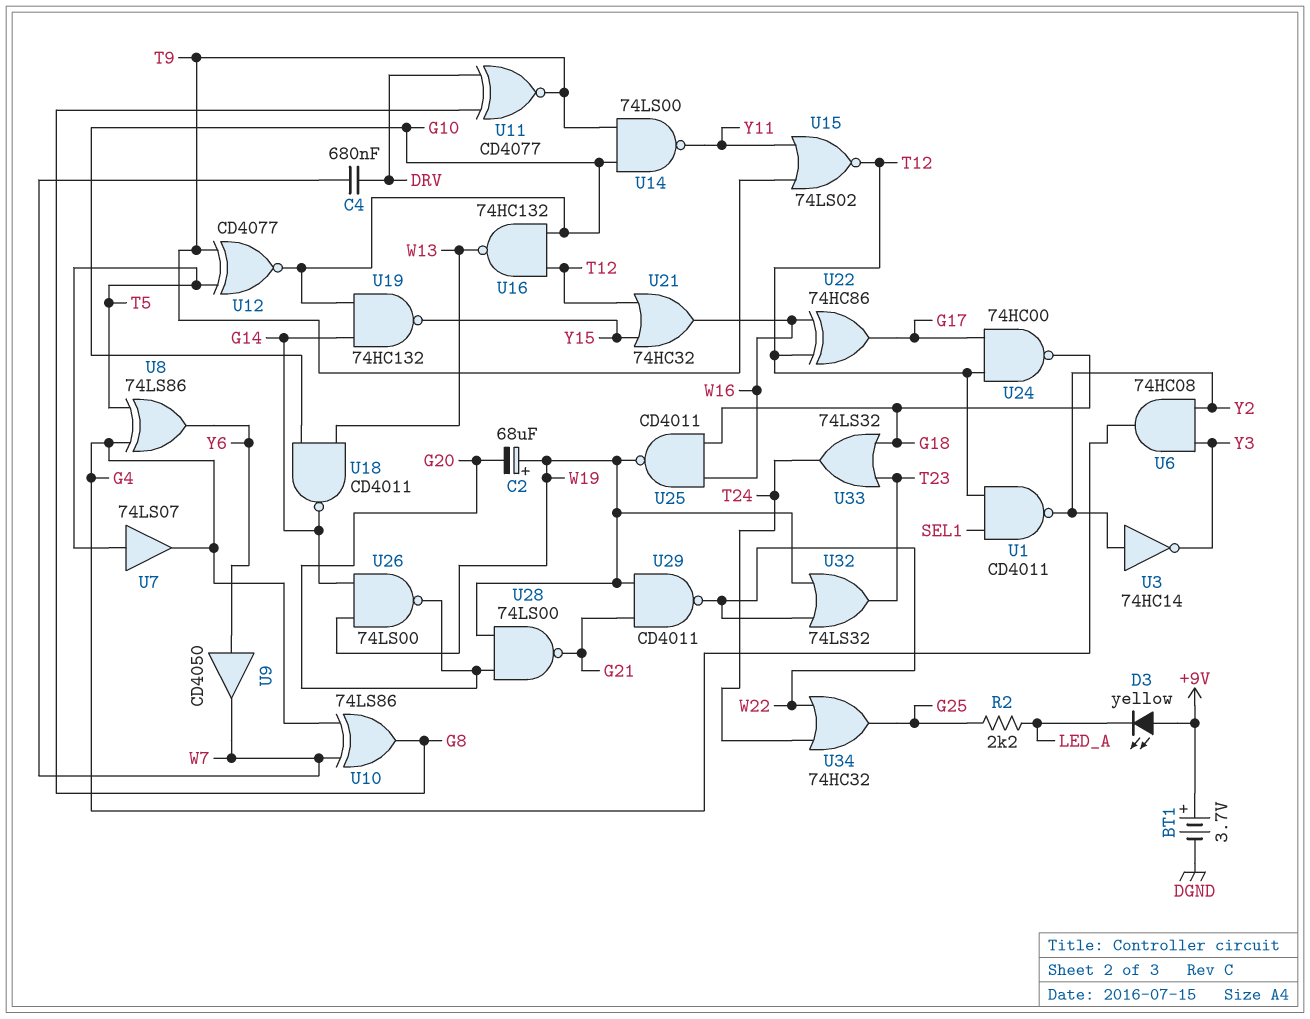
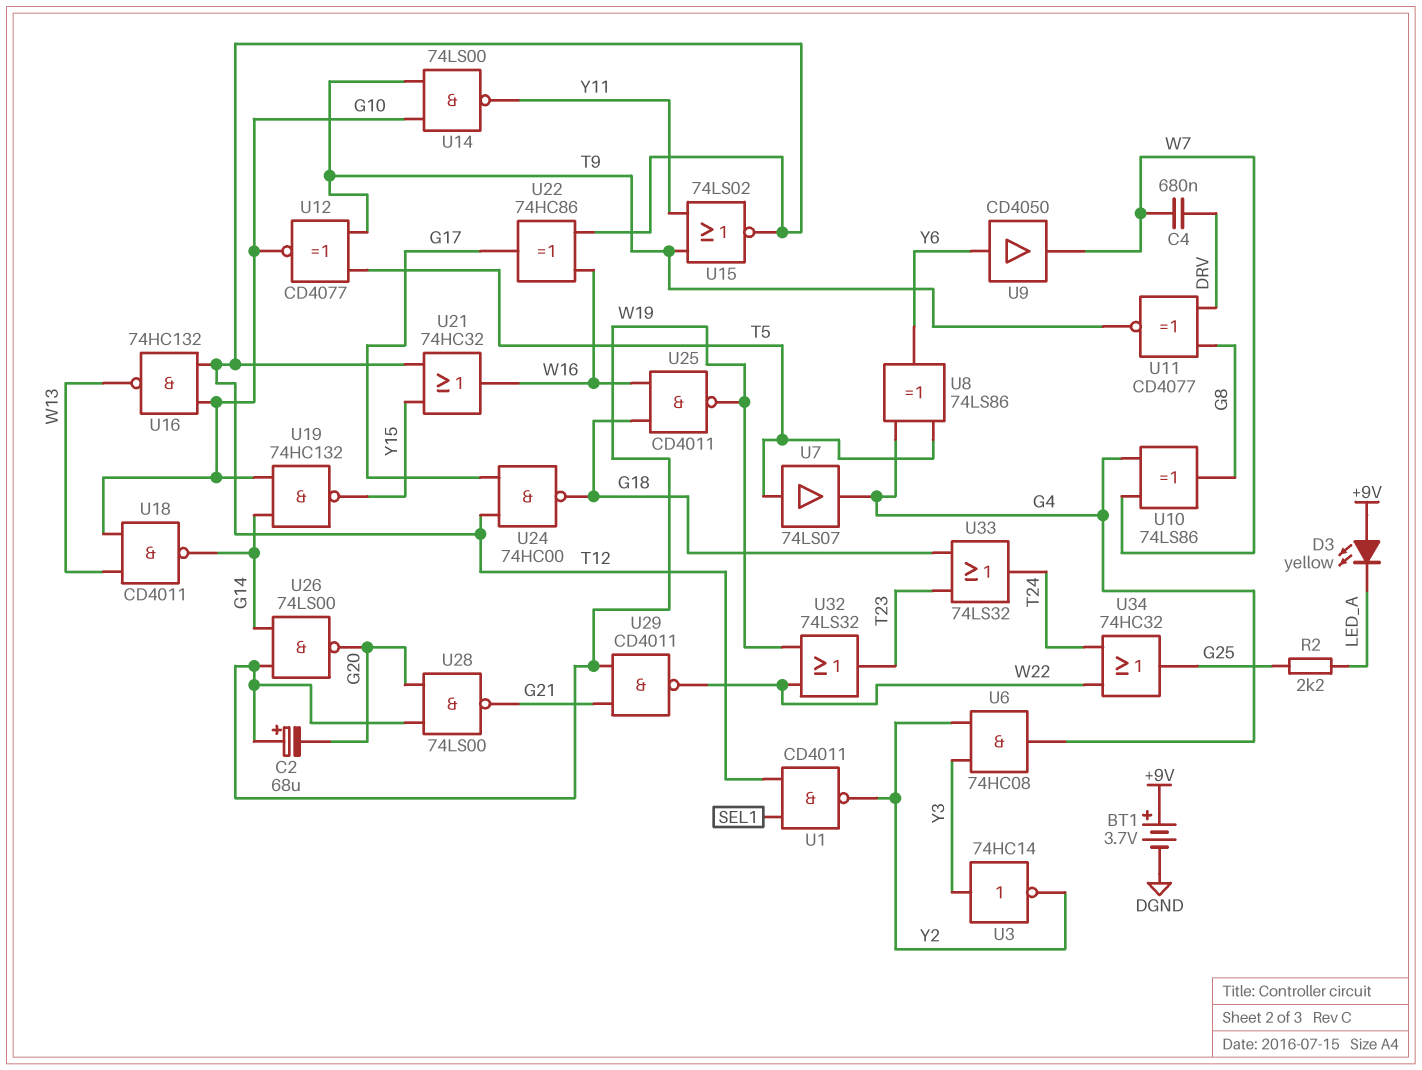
U3: NOT 74HC14 (in Y2, out Y3) -> NOT 74HC14 (in Y3, out Y2)

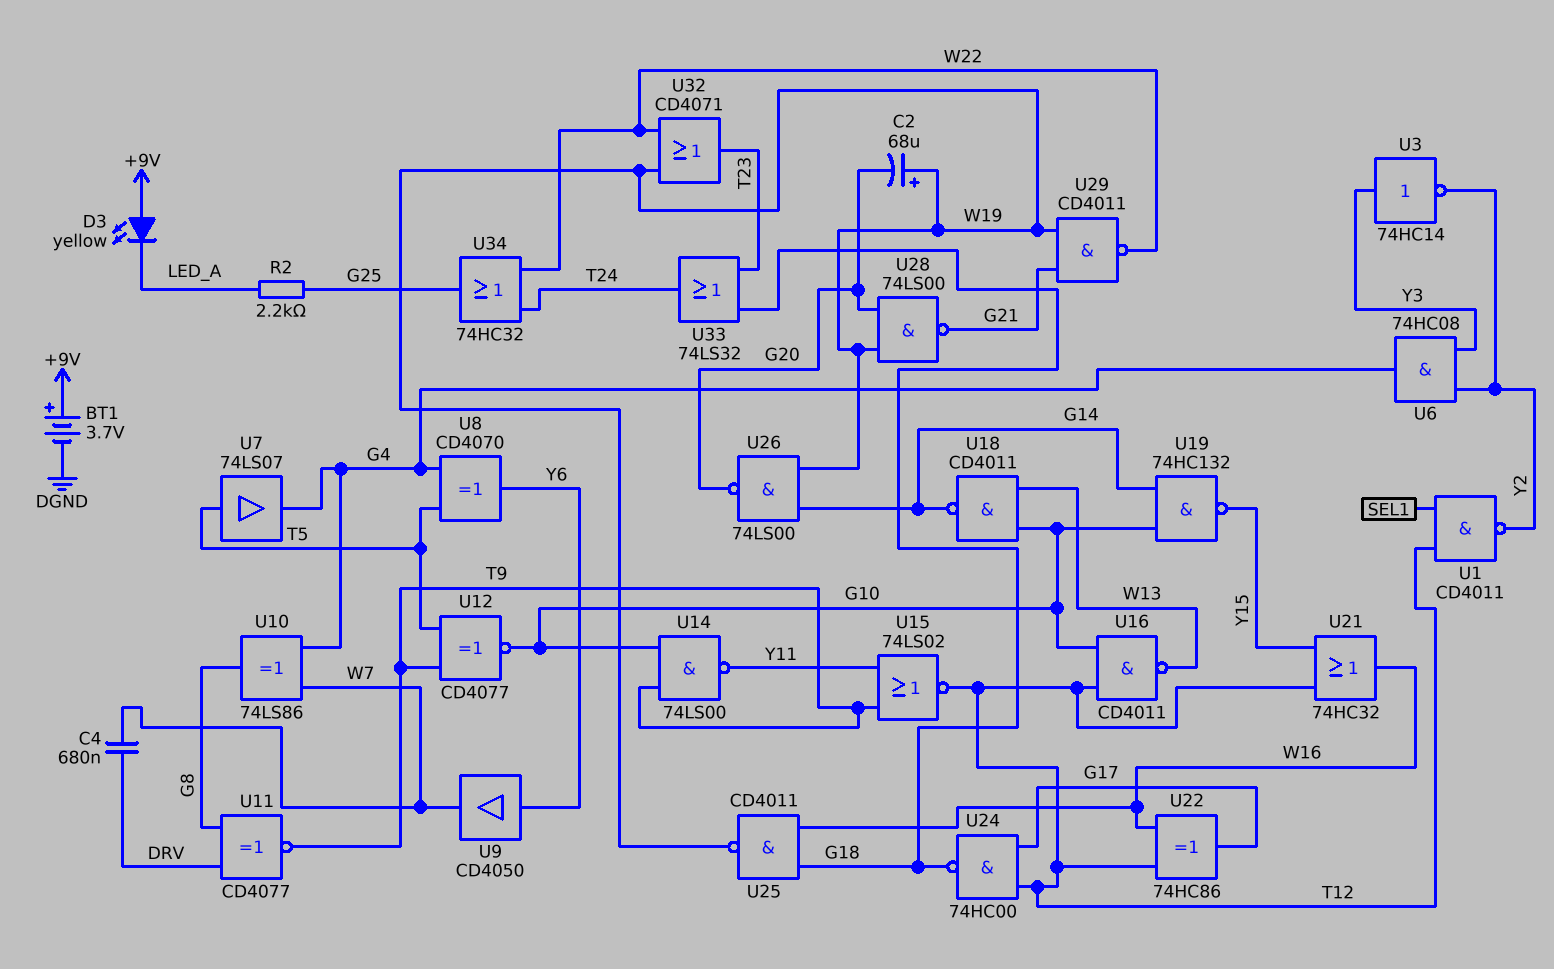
U8: XOR 74LS86 (in G4, in T5, out Y6) -> XOR CD4070 (in G4, in T5, out Y6)
U16: NAND 74HC132 (in G10, in T12, out W13) -> NAND CD4011 (in G10, in T12, out W13)
U32: OR 74LS32 (in W19, in W22, out T23) -> OR CD4071 (in W19, in W22, out T23)

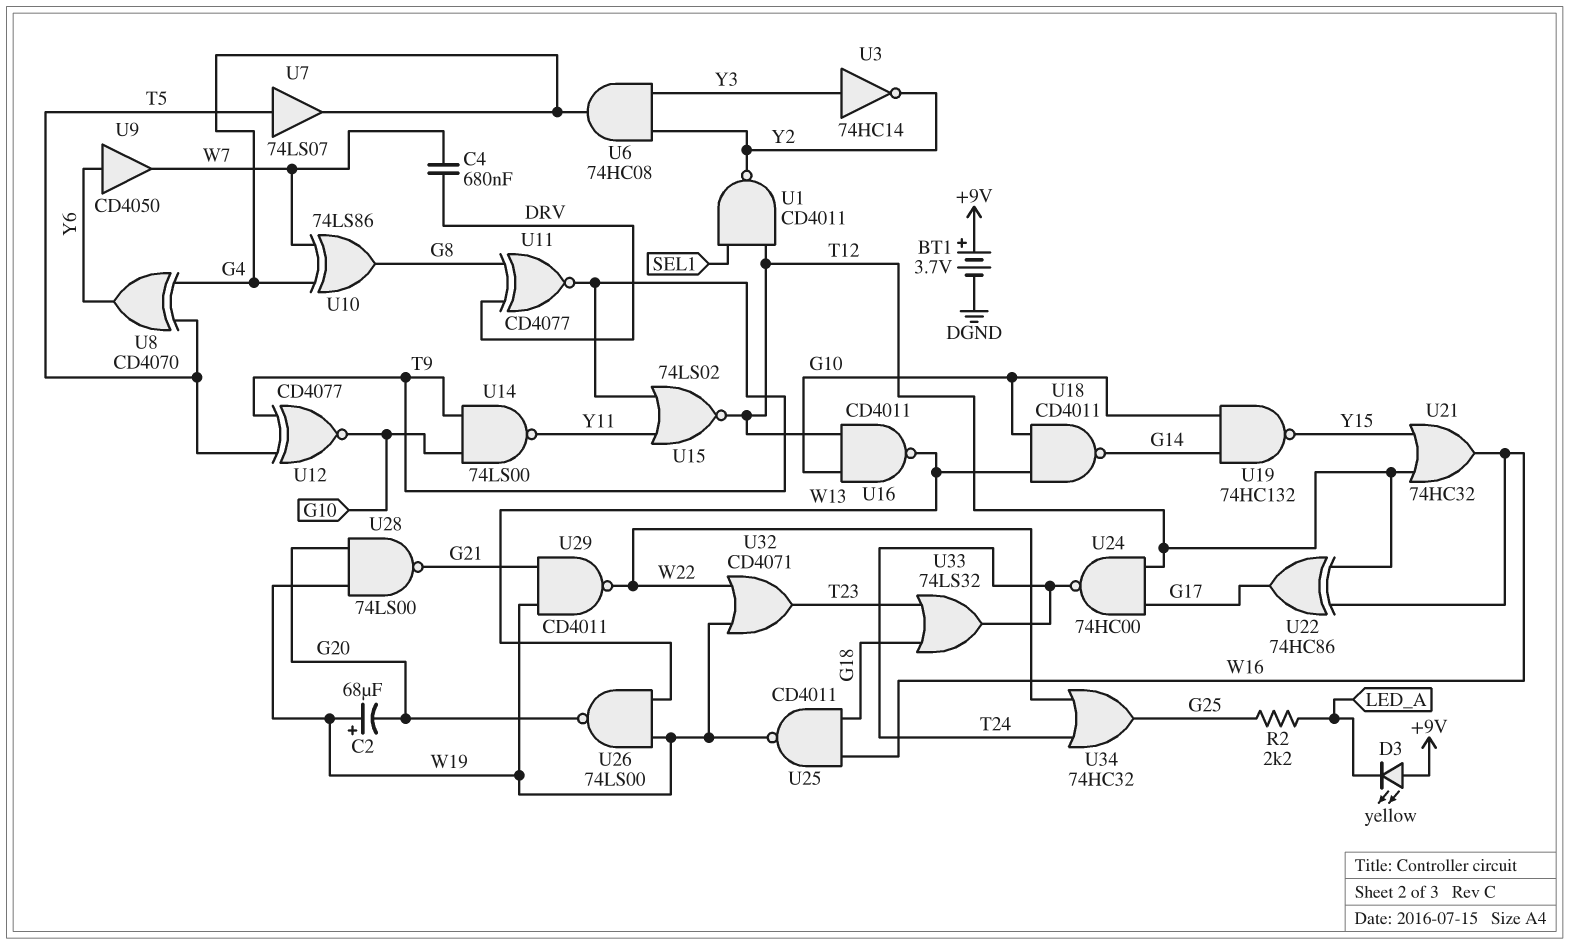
U24: NAND 74HC00 (in G17, in T12, out G18) -> NAND 74HC00 (in G17, in T12, out T24)
U26: NAND 74LS00 (in G14, in W19, out G20) -> NAND 74LS00 (in W13, in W19, out G20)

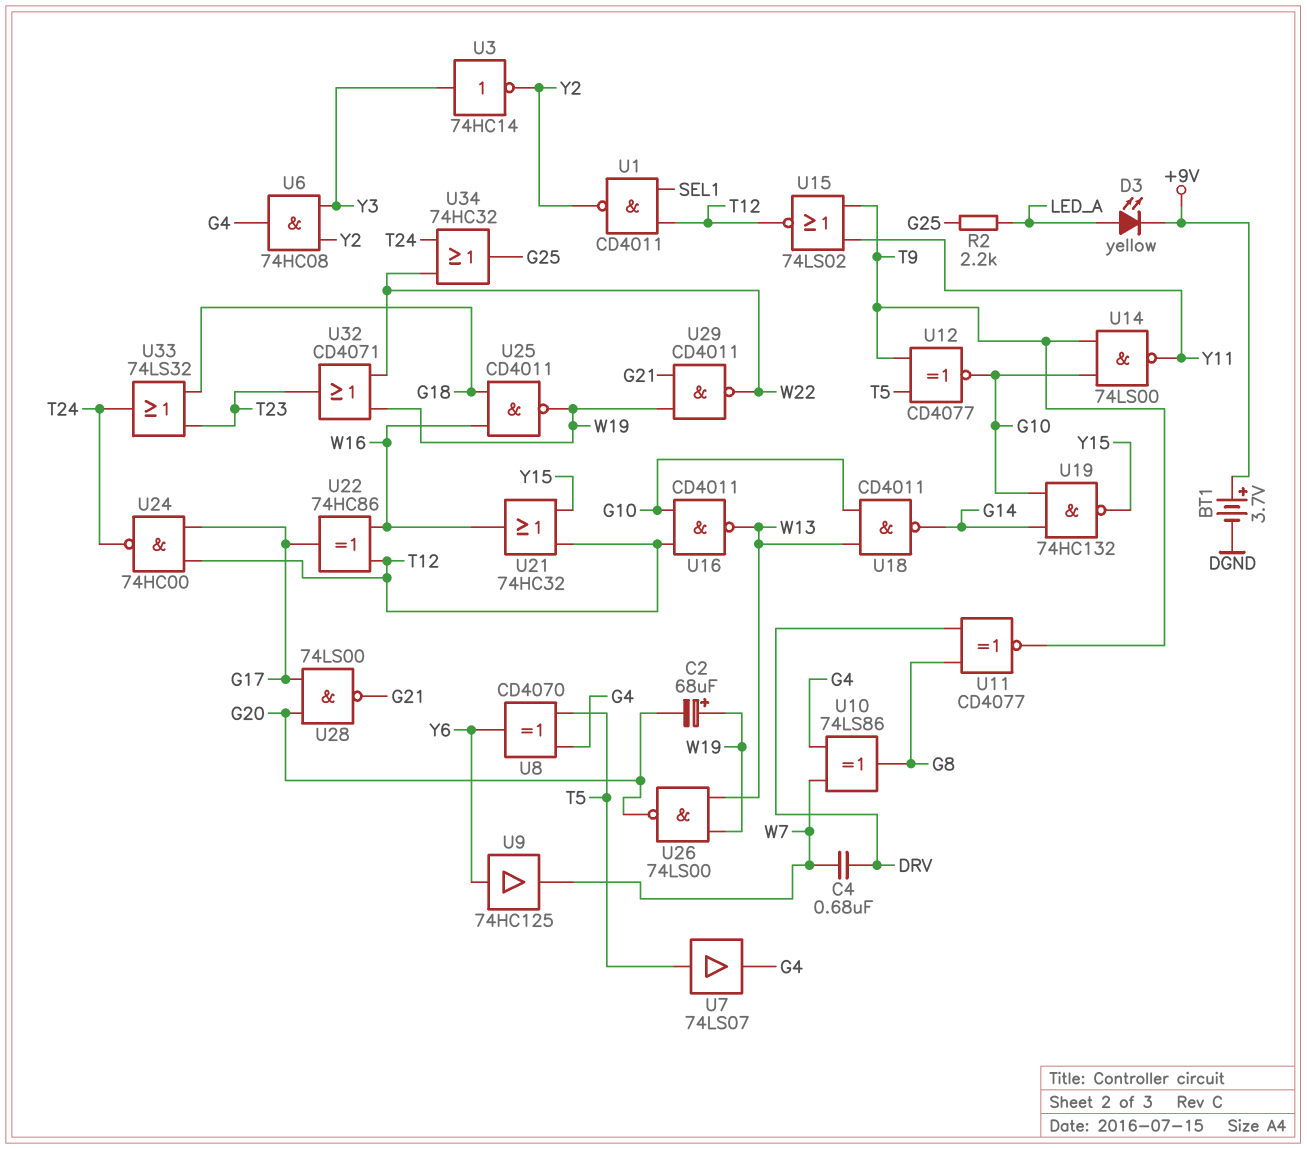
D3: LED yellow (A +9V, K LED_A) -> LED yellow (A LED_A, K +9V)
U9: buffer CD4050 (in Y6, out W7) -> buffer 74HC125 (in Y6, out W7)
U28: NAND 74LS00 (in G20, in W19, out G21) -> NAND 74LS00 (in G17, in G20, out G21)

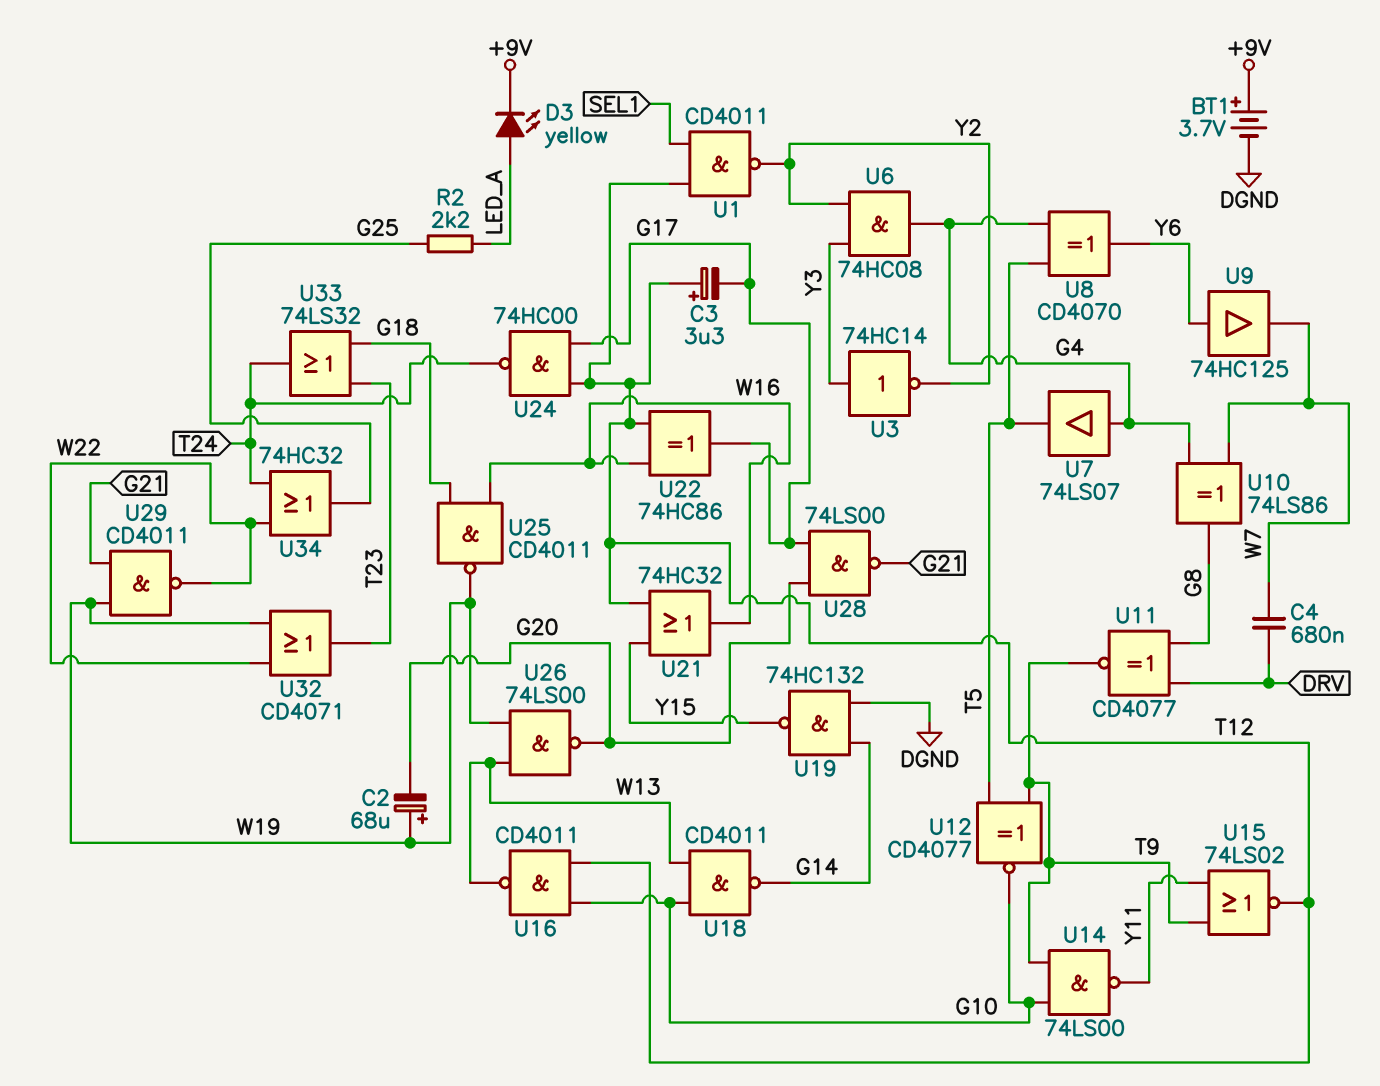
C3: none -> 3.3uF (plus T12, minus G17)
U7: buffer 74LS07 (in T5, out G4) -> buffer 74LS07 (in G4, out T5)
U19: NAND 74HC132 (in G10, in G14, out Y15) -> NAND 74HC132 (in DGND, in G14, out Y15)

